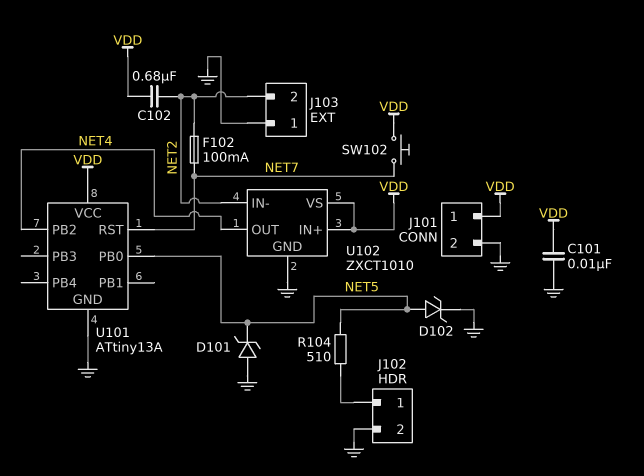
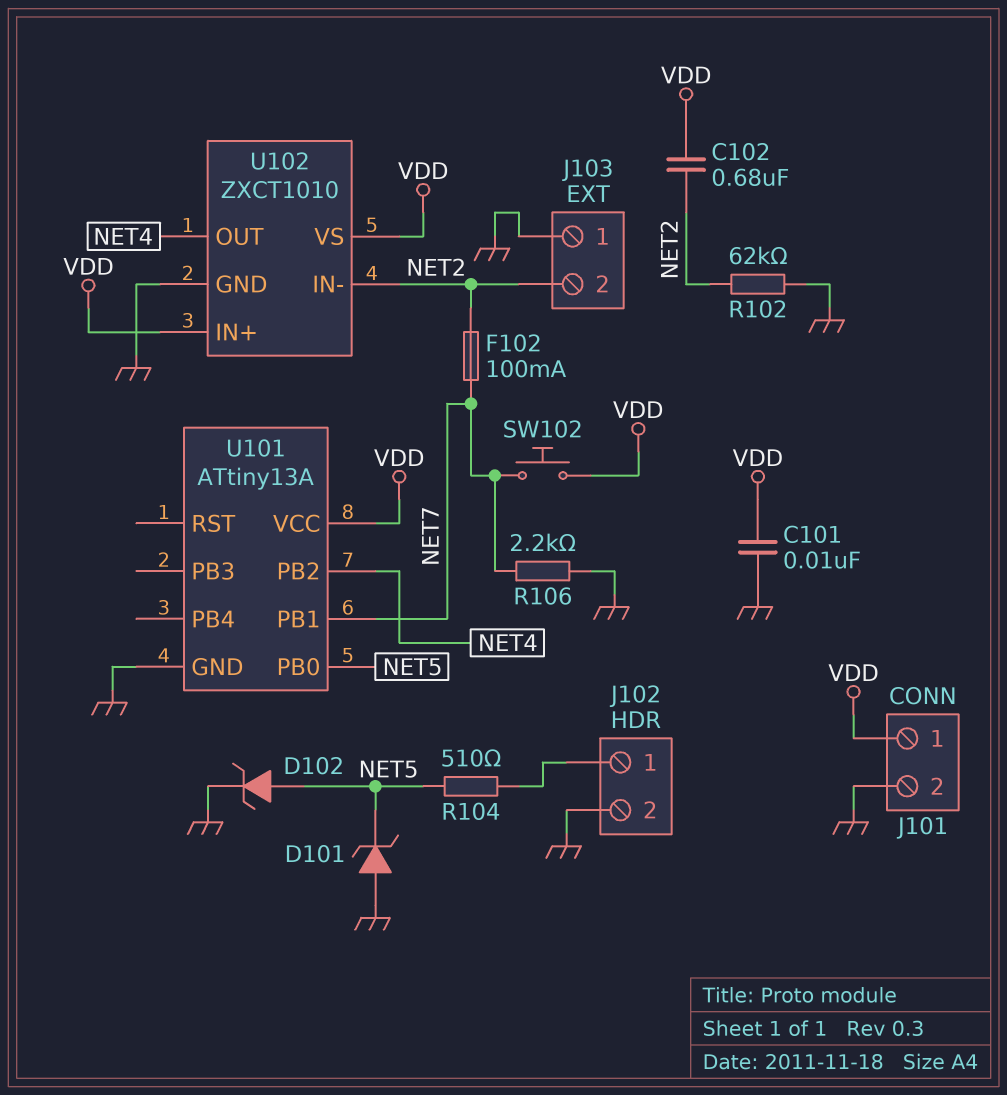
R102: none -> 62k (GND, NET2)
R106: none -> 2.2k (GND, NET7)
U101 pin PB1: none -> NET7
U101 pin RST: NET7 -> none

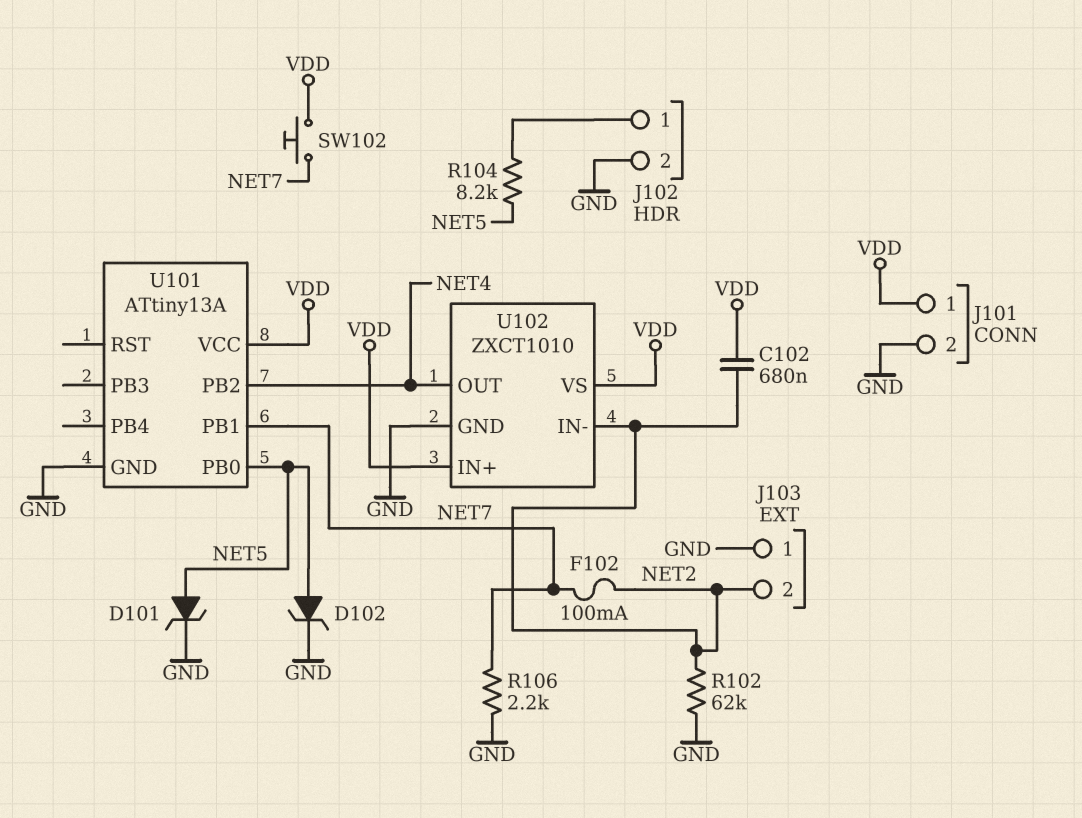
C101: 10nF (GND, VDD) -> none
D101: zener (A GND, K NET5) -> zener (A NET5, K GND)
R104: 510 (J102/1, NET5) -> 8.2k (J102/1, NET5)

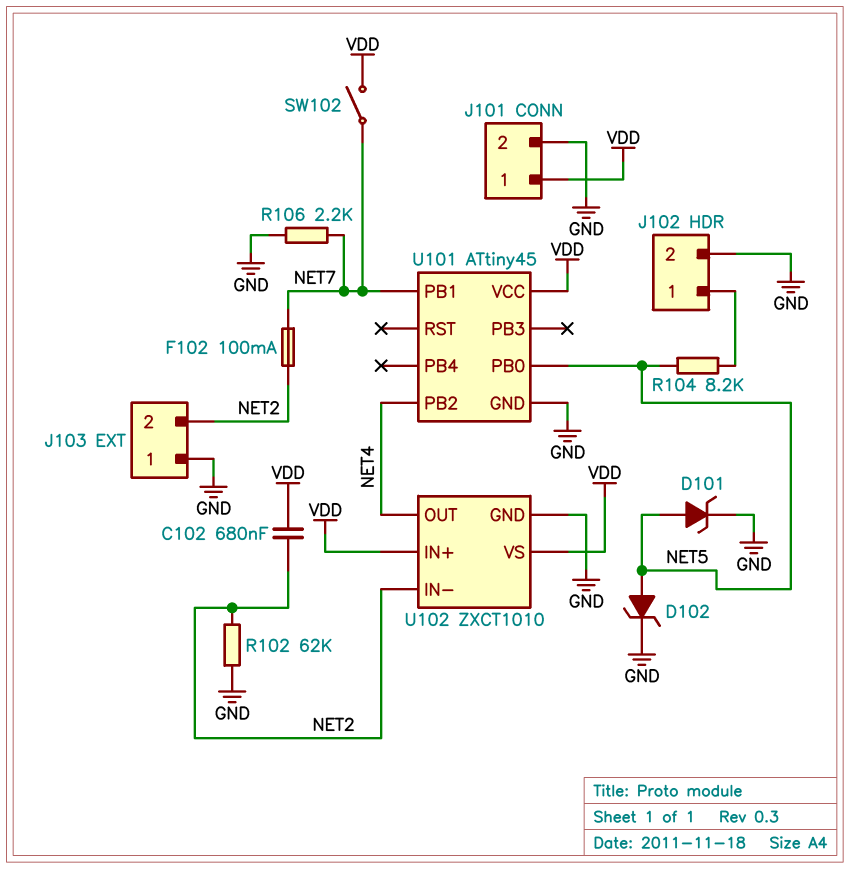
SW102: button (NET7, VDD) -> switch (NET7, VDD)
U101: ATtiny13A -> ATtiny45

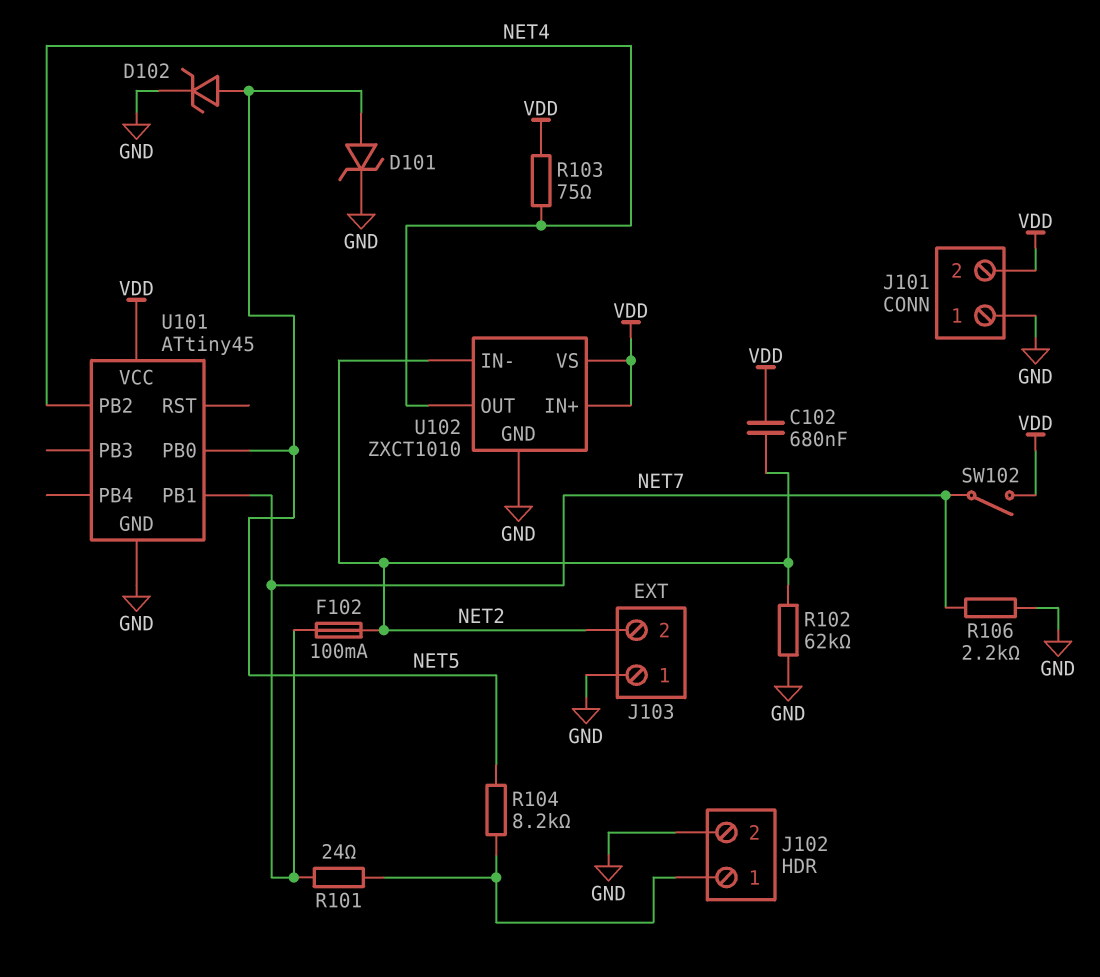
J101 pin 1: VDD -> GND
J101 pin 2: GND -> VDD
R101: none -> 24 (J102/1, NET7)
R103: none -> 75 (NET4, VDD)

